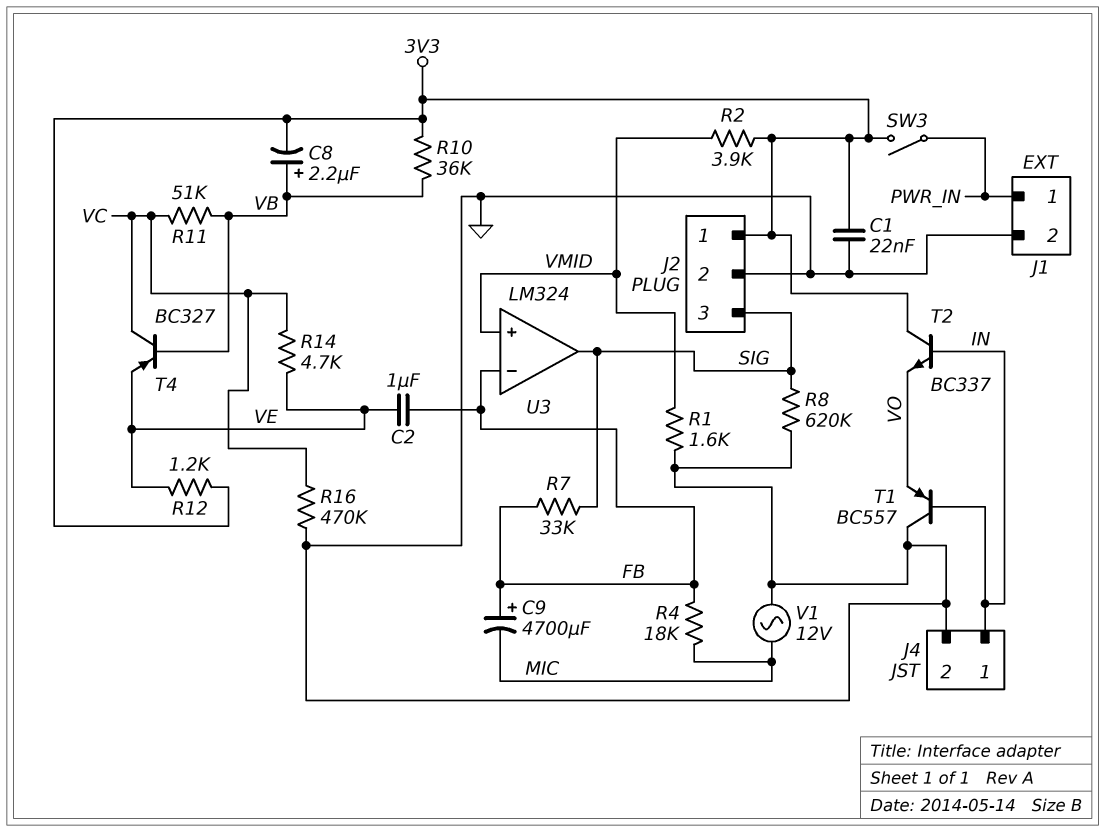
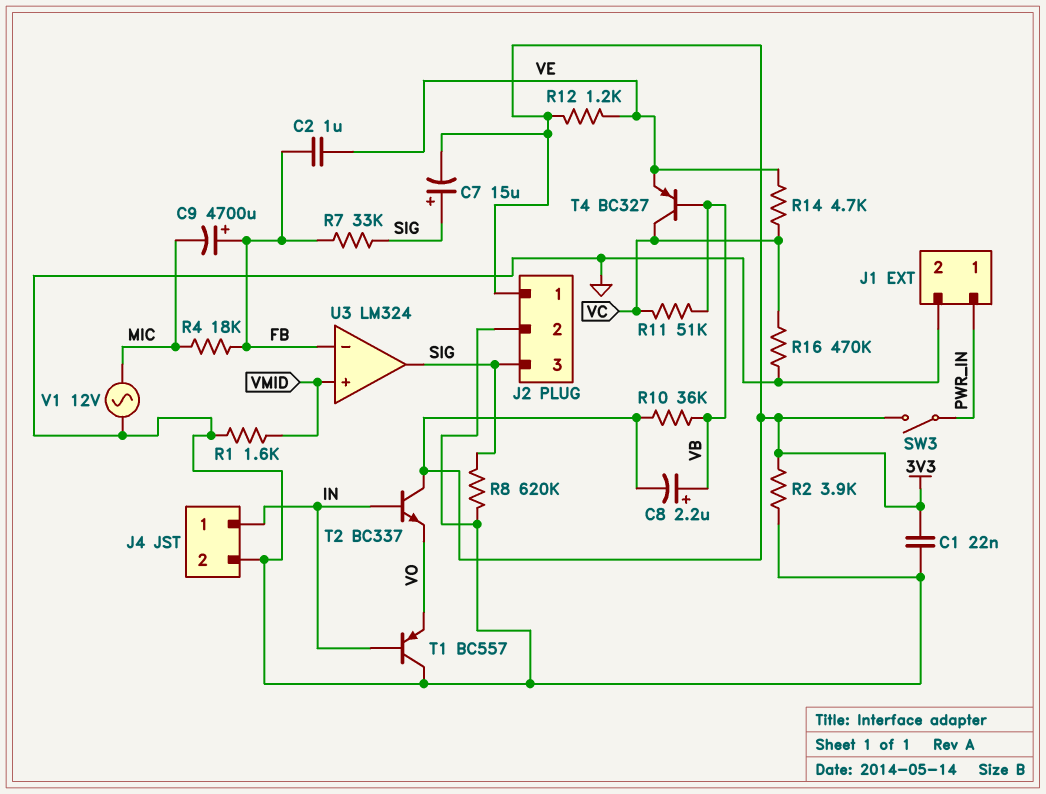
C7: none -> 15uF (plus SIG, minus 3V3)
R2: 3.9k (3V3, VMID) -> 3.9k (3V3, GND)

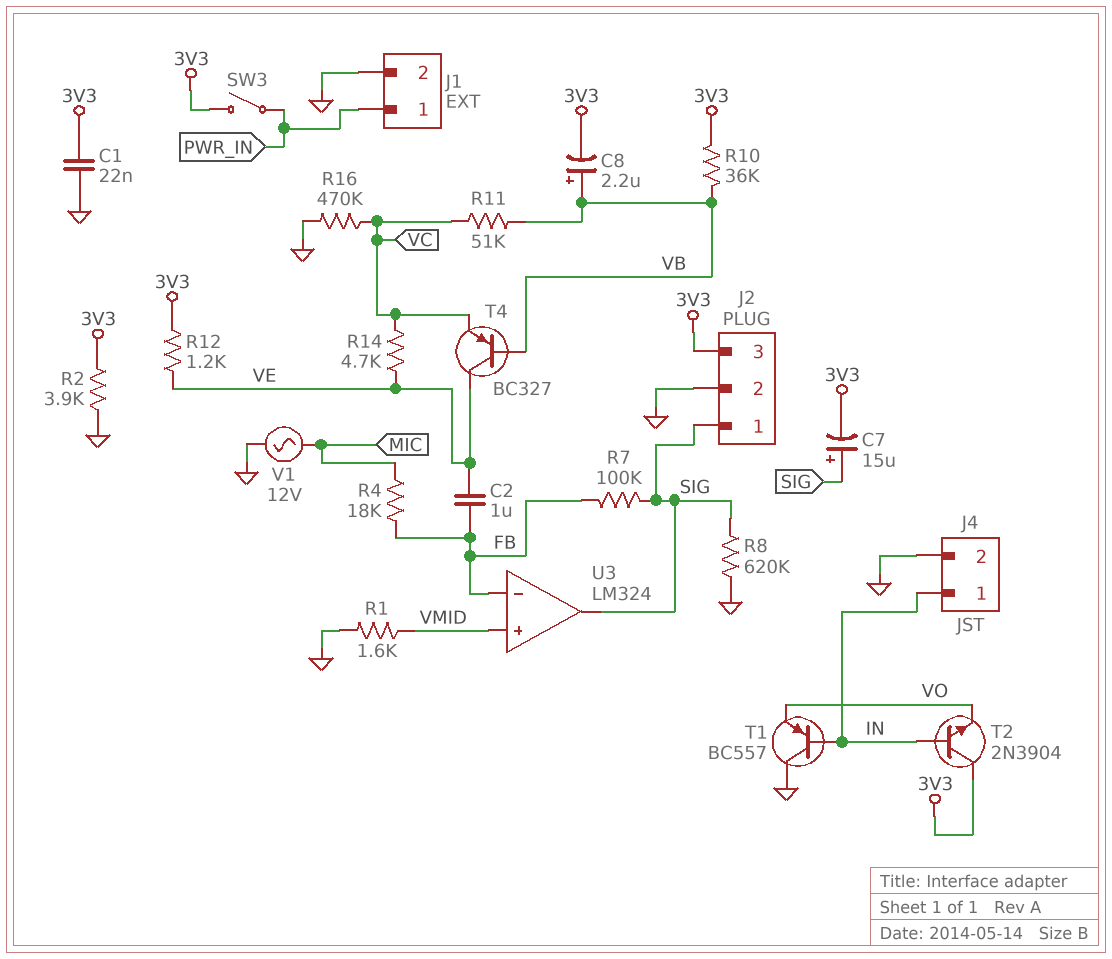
C9: 4700uF (plus FB, minus MIC) -> none
J2 pin 1: 3V3 -> SIG
J2 pin 3: SIG -> 3V3
R7: 33k (FB, SIG) -> 100k (FB, SIG)
T2: NPN BC337 (B IN, C 3V3, E VO) -> NPN 2N3904 (B IN, C 3V3, E VO)
T4: PNP BC327 (B VB, C VC, E VE) -> PNP BC327 (B VB, C VE, E VC)

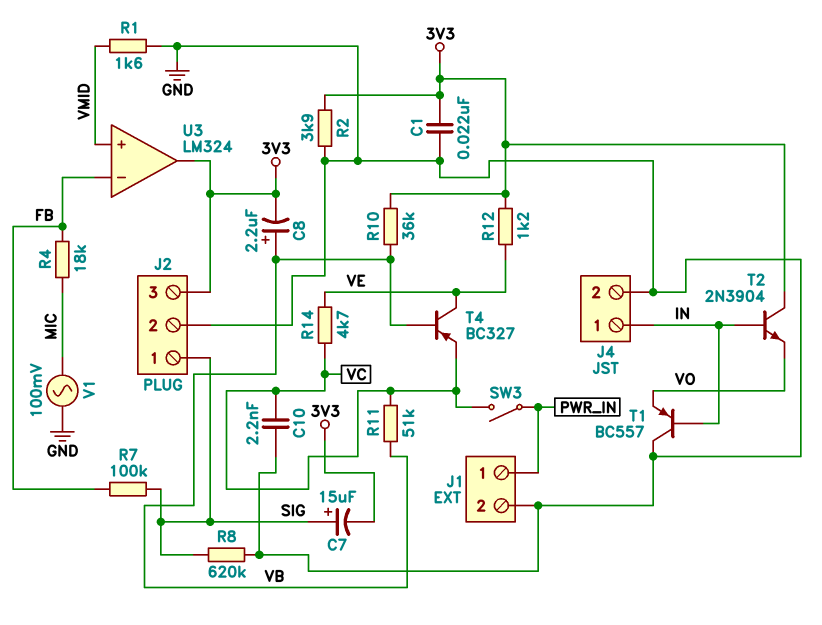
C2: 1uF (FB, VE) -> none
C10: none -> 2.2nF (GND, VC)
R16: 470k (GND, VC) -> none
SW3: switch (3V3, PWR_IN) -> switch (PWR_IN, VC)
U3 pin out: SIG -> 3V3
V1: AC 12V (GND, MIC) -> AC 100mV (GND, MIC)

